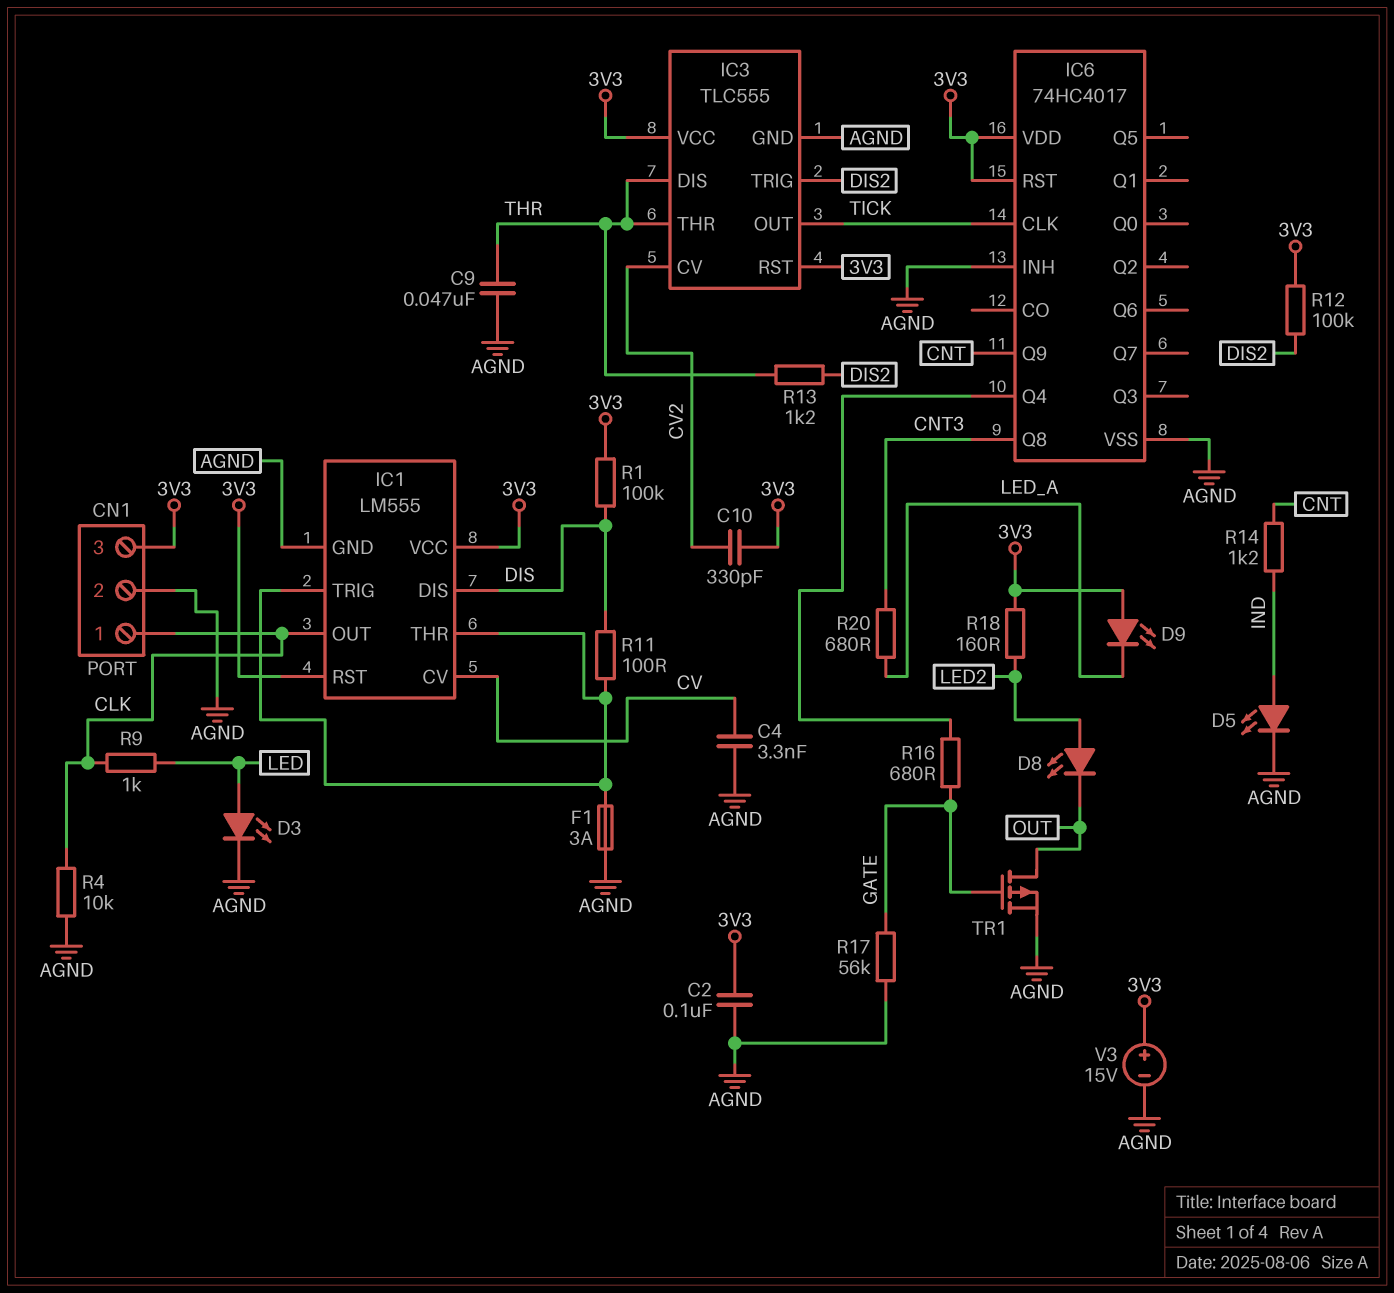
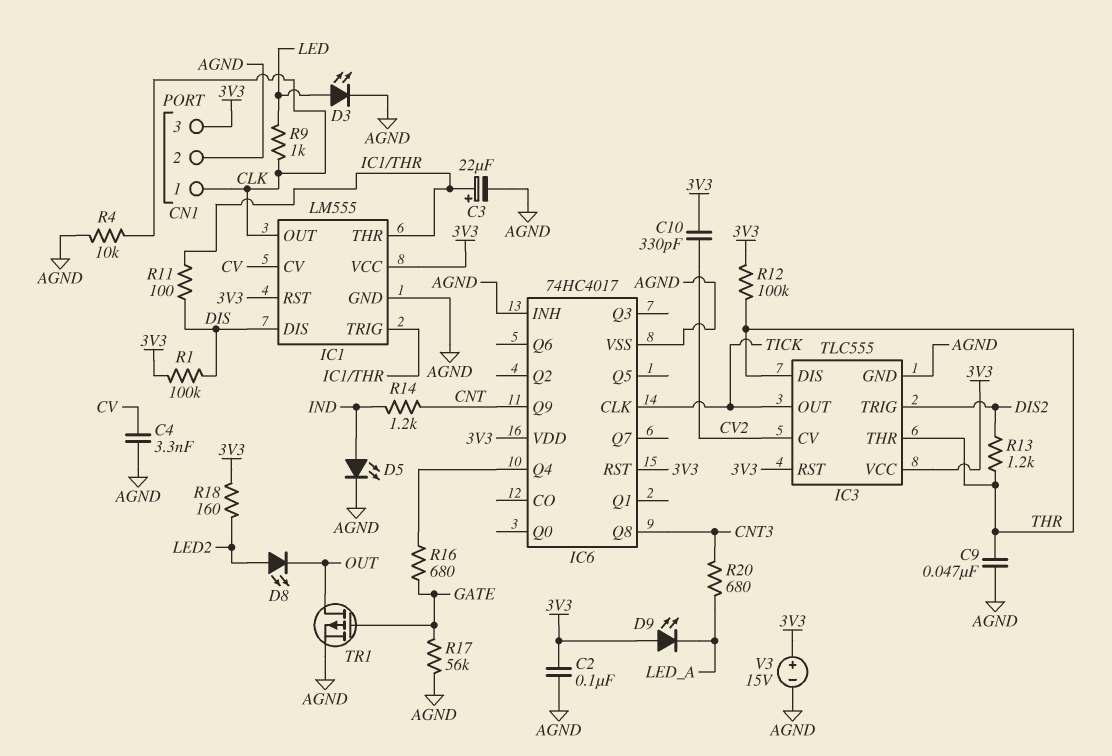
C3: none -> 22uF (plus IC1/THR, minus AGND)
F1: 3A (AGND, IC1/THR) -> none
R12: 100k (3V3, DIS2) -> 100k (3V3, THR)

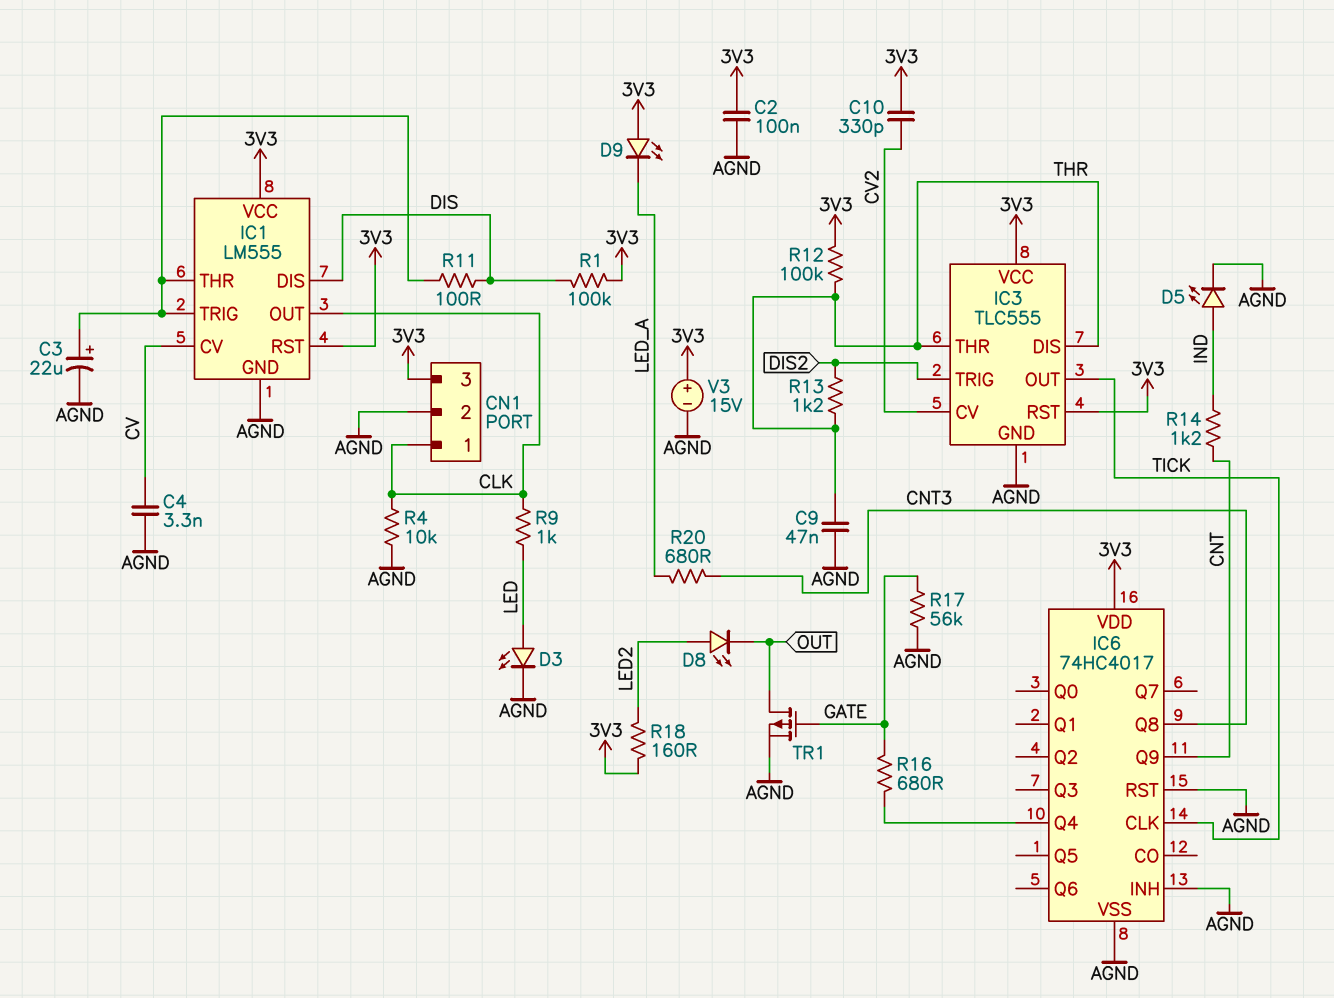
IC6 pin RST: 3V3 -> AGND

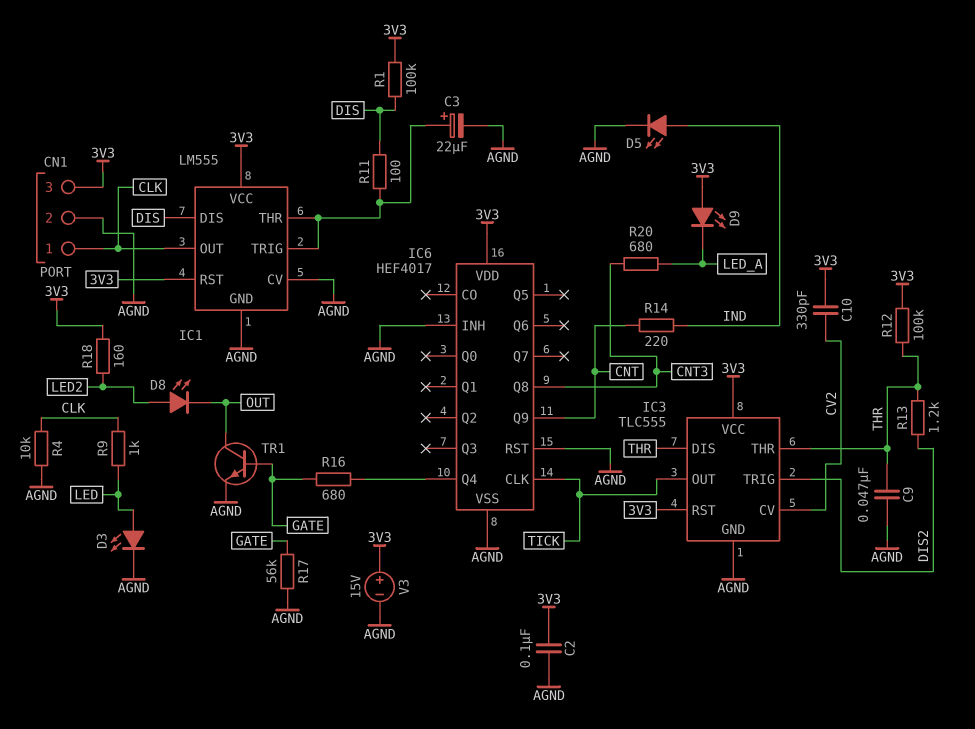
C4: 3.3nF (AGND, CV) -> none
IC1 pin CV: CV -> AGND
IC6: 74HC4017 -> HEF4017
R14: 1.2k (CNT, IND) -> 220 (CNT, IND)
TR1: PMOS (G GATE, D OUT, S AGND) -> NPN (B GATE, C OUT, E AGND)

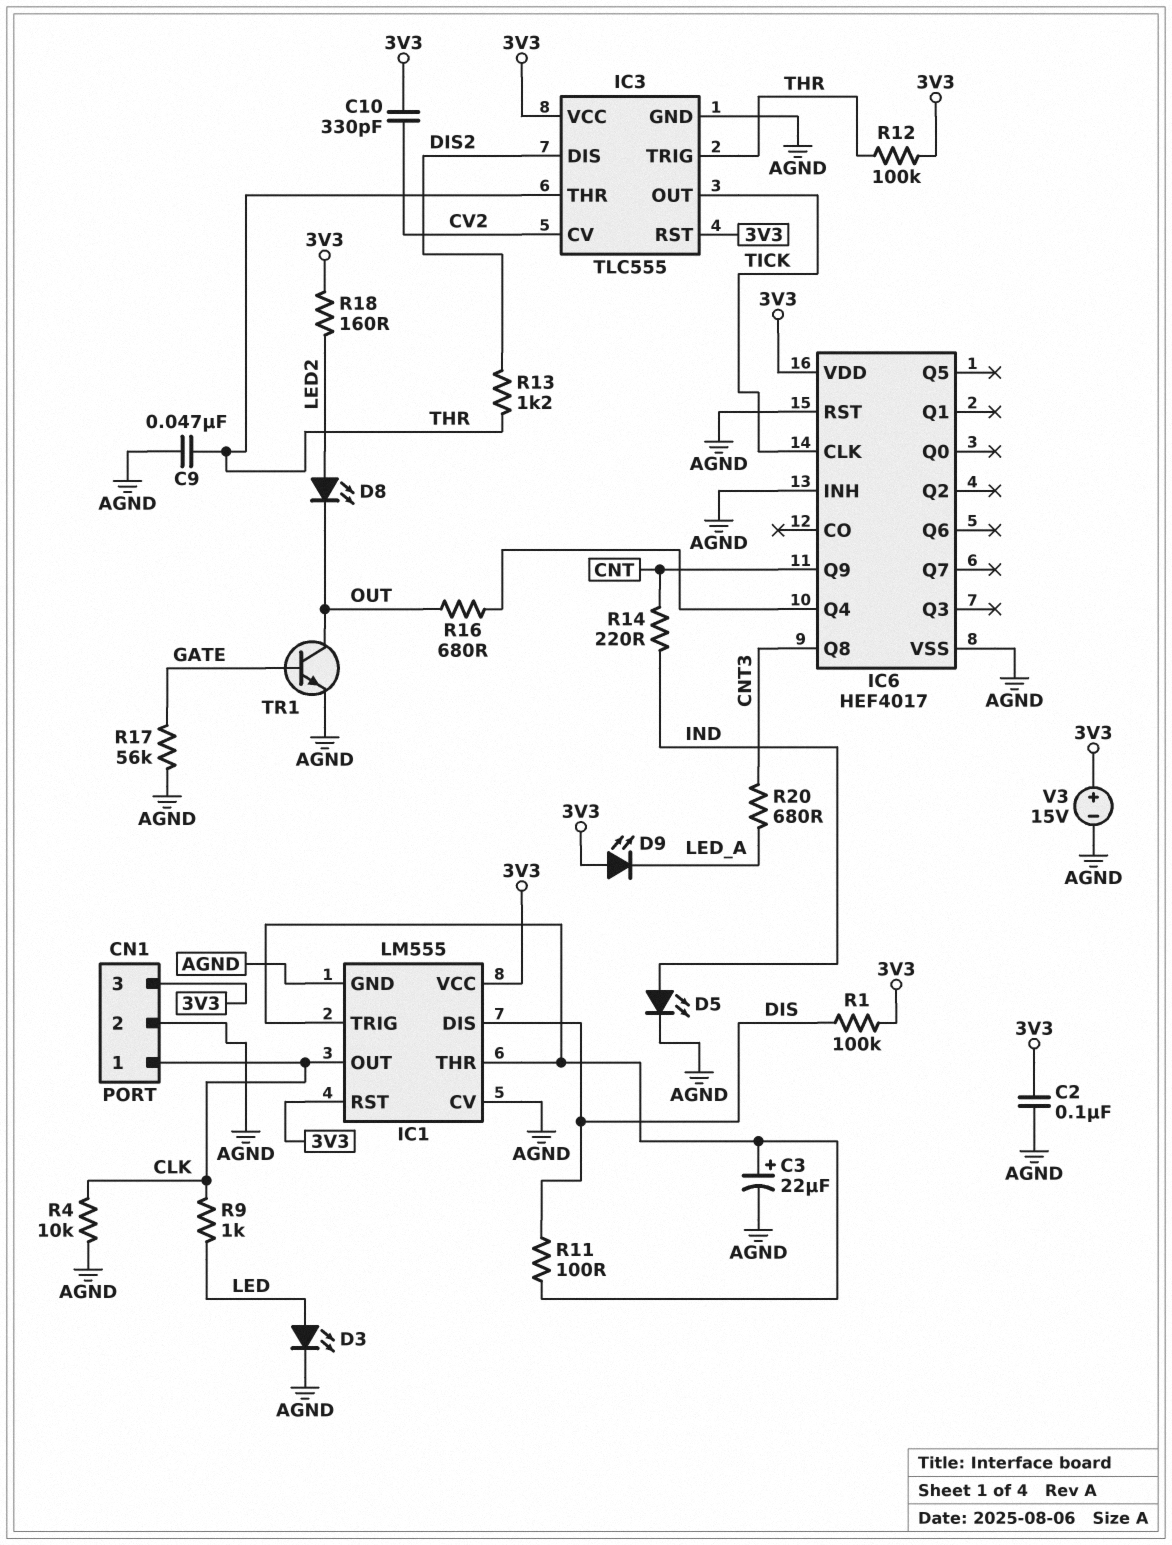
IC3 pin DIS: THR -> DIS2
IC3 pin TRIG: DIS2 -> THR
R16: 680 (GATE, IC6/Q4) -> 680 (IC6/Q4, OUT)

